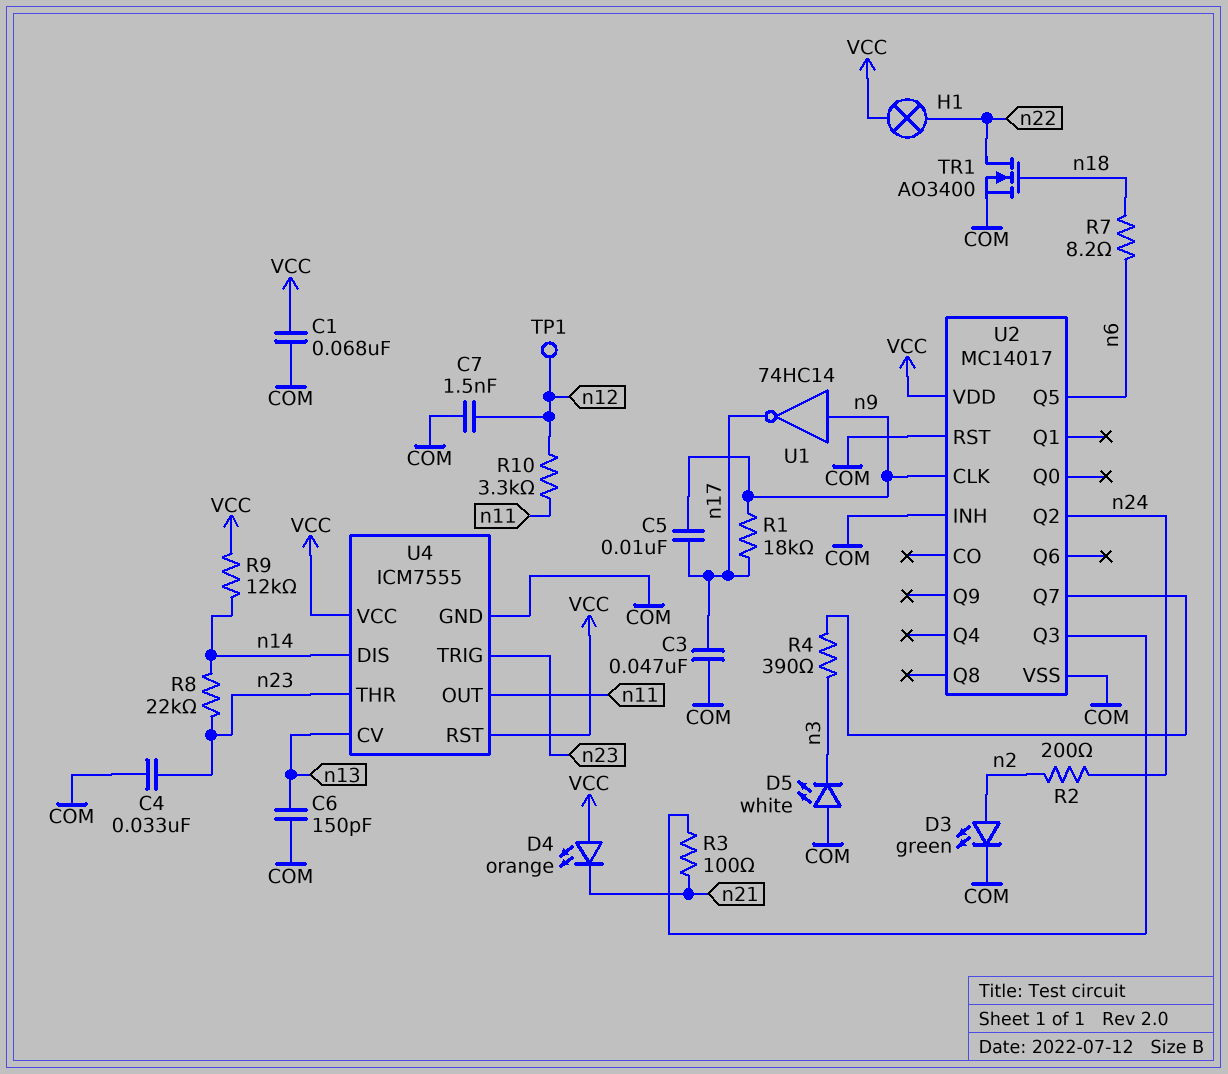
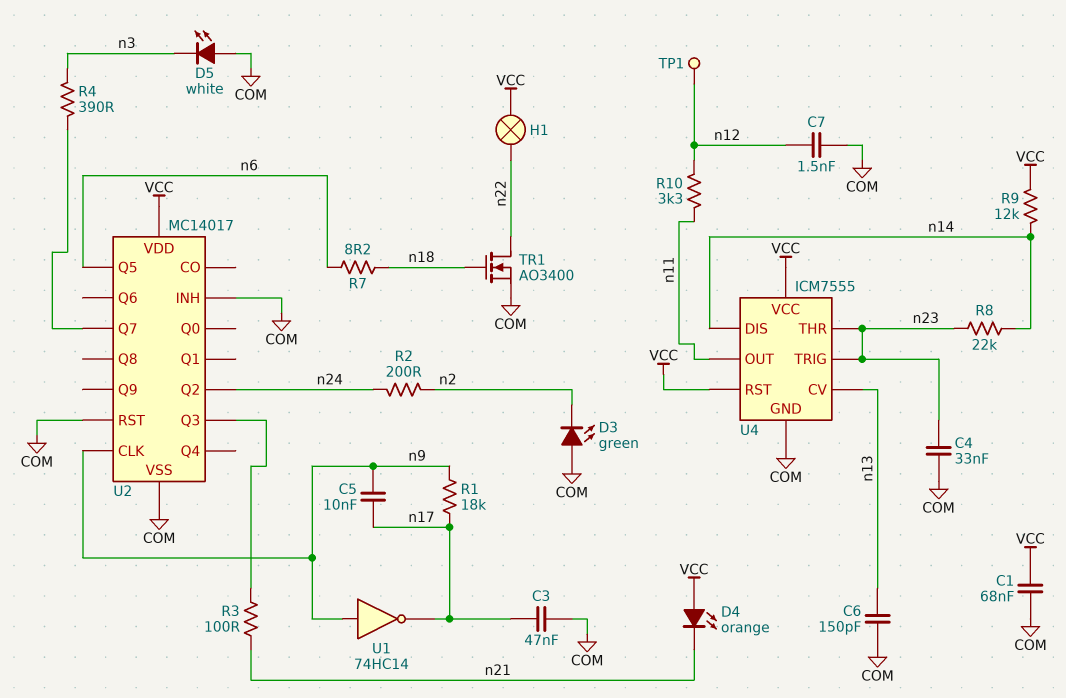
D3: LED green (A n2, K COM) -> LED green (A COM, K n2)

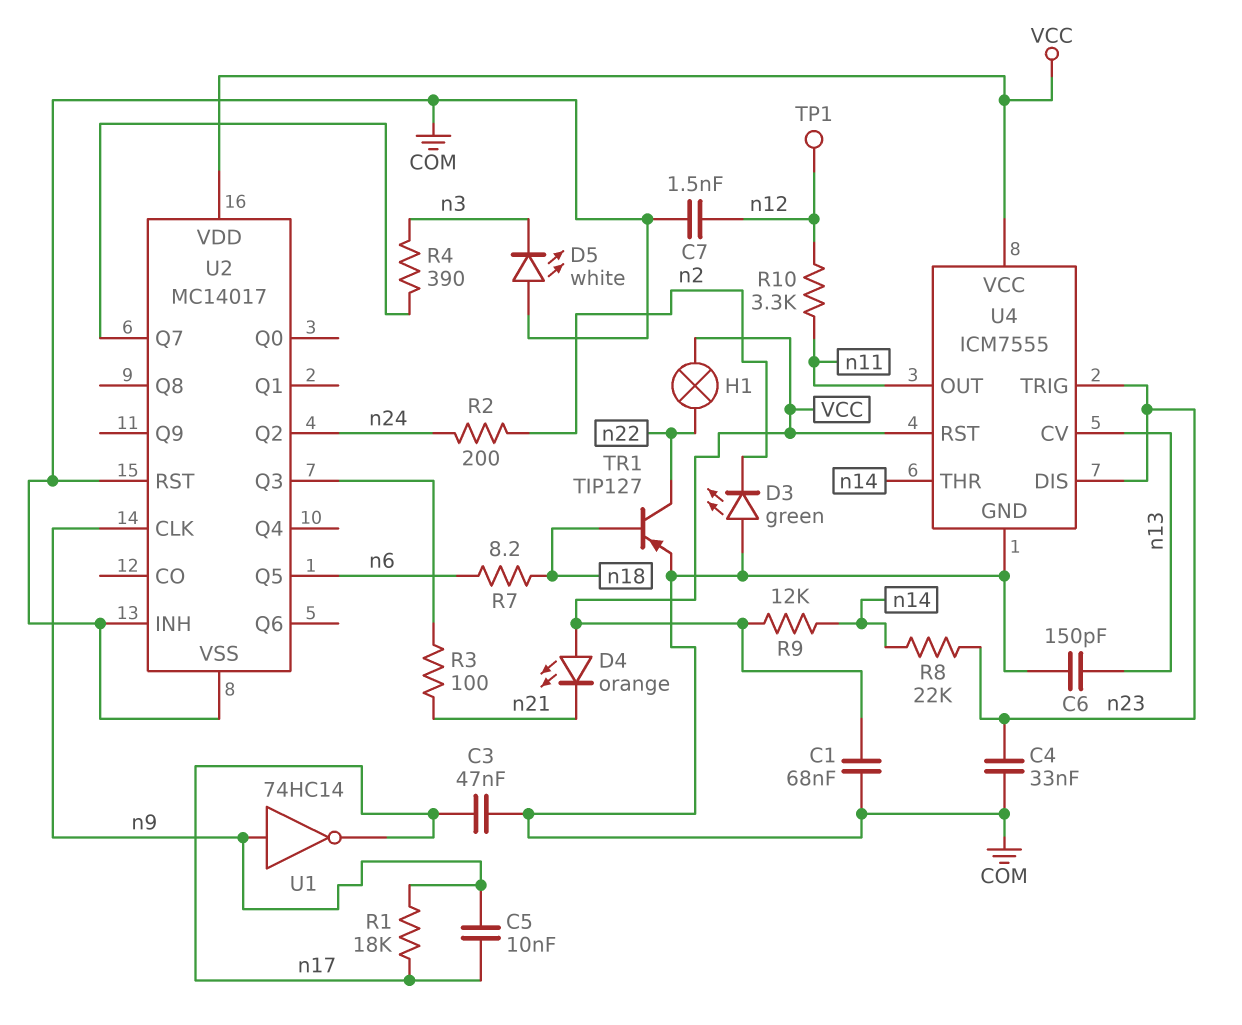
TR1: NMOS AO3400 (G n18, D n22, S COM) -> PNP TIP127 (B n18, C n22, E COM)
U4 pin DIS: n14 -> n23
U4 pin THR: n23 -> n14

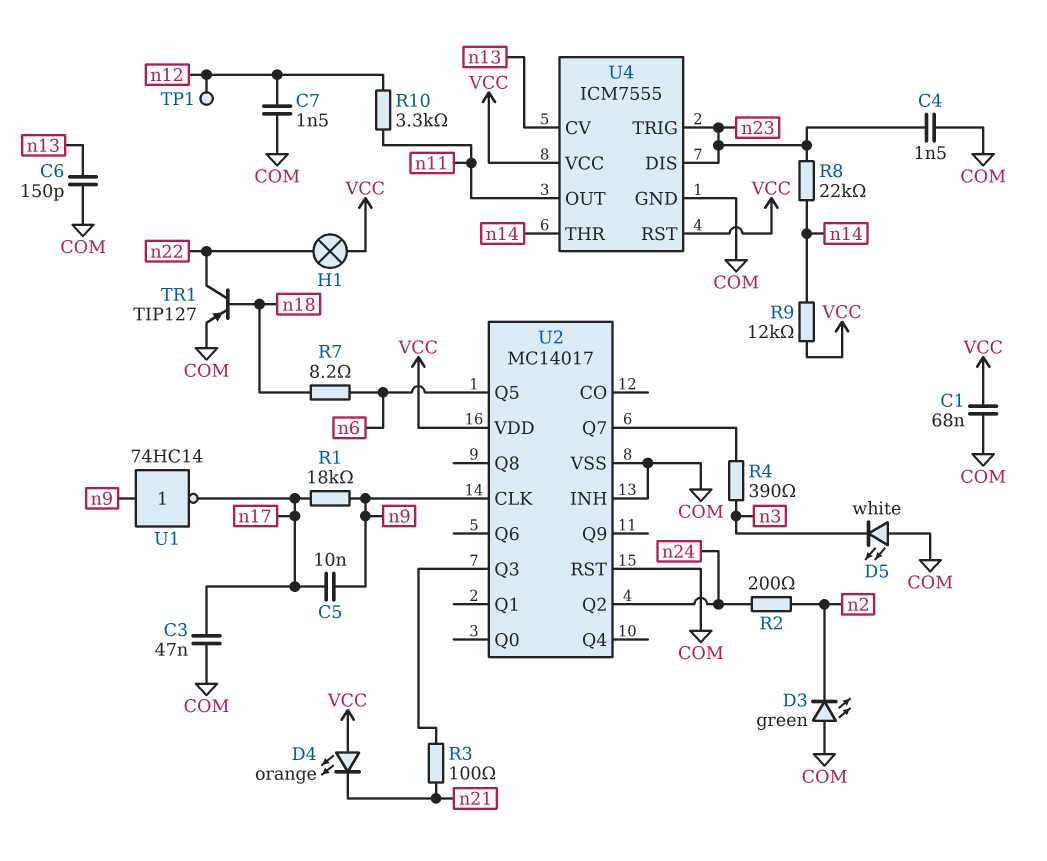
C4: 33nF (COM, n23) -> 1.5nF (COM, n23)

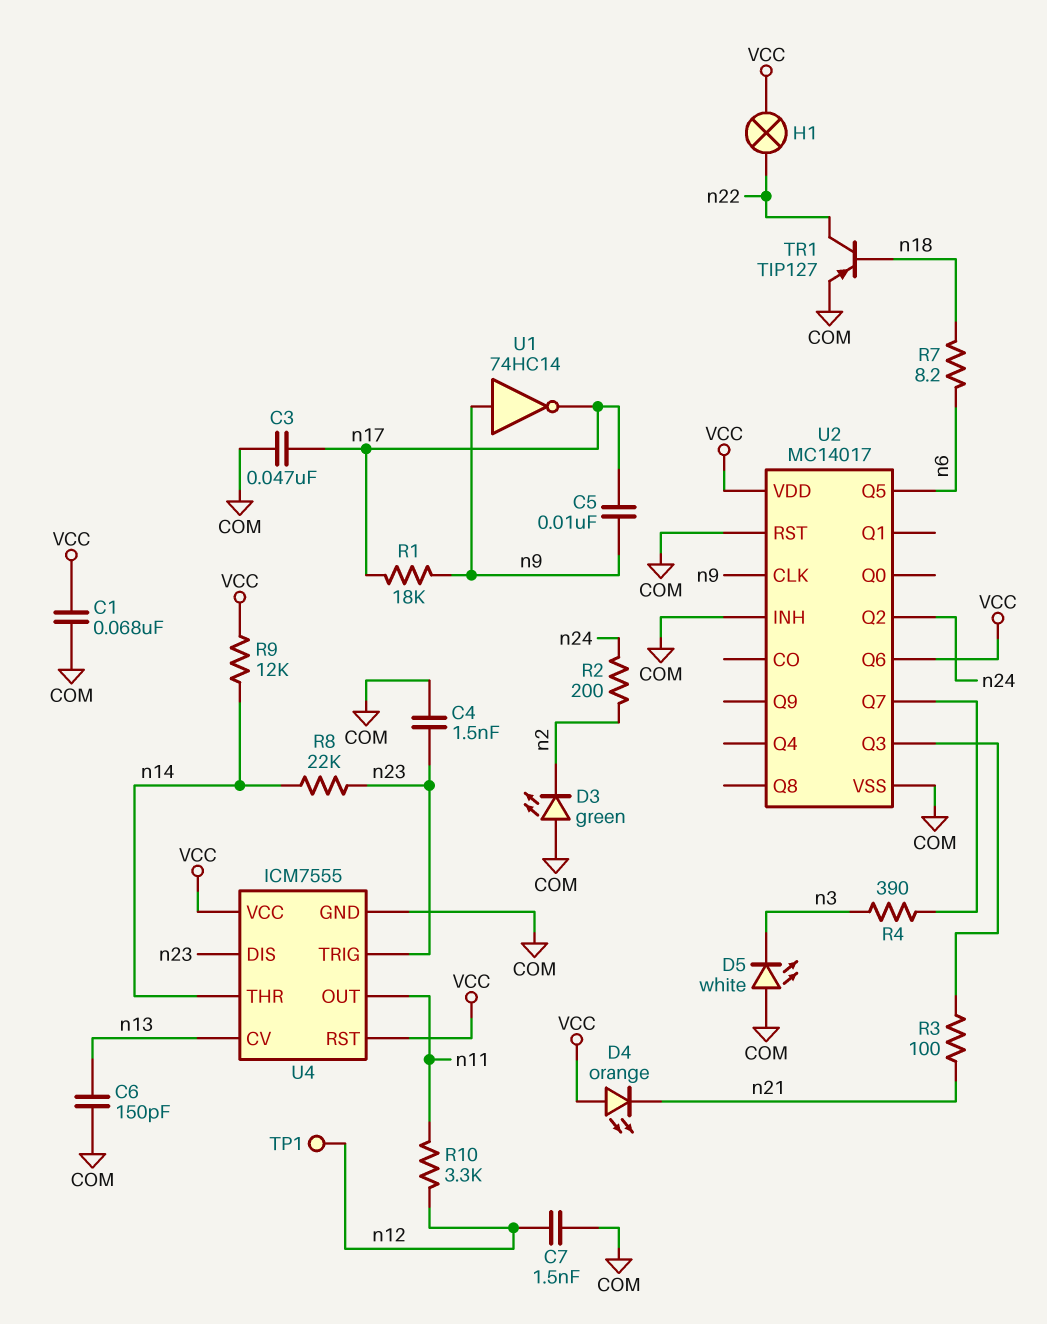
U2 pin Q6: none -> VCC

